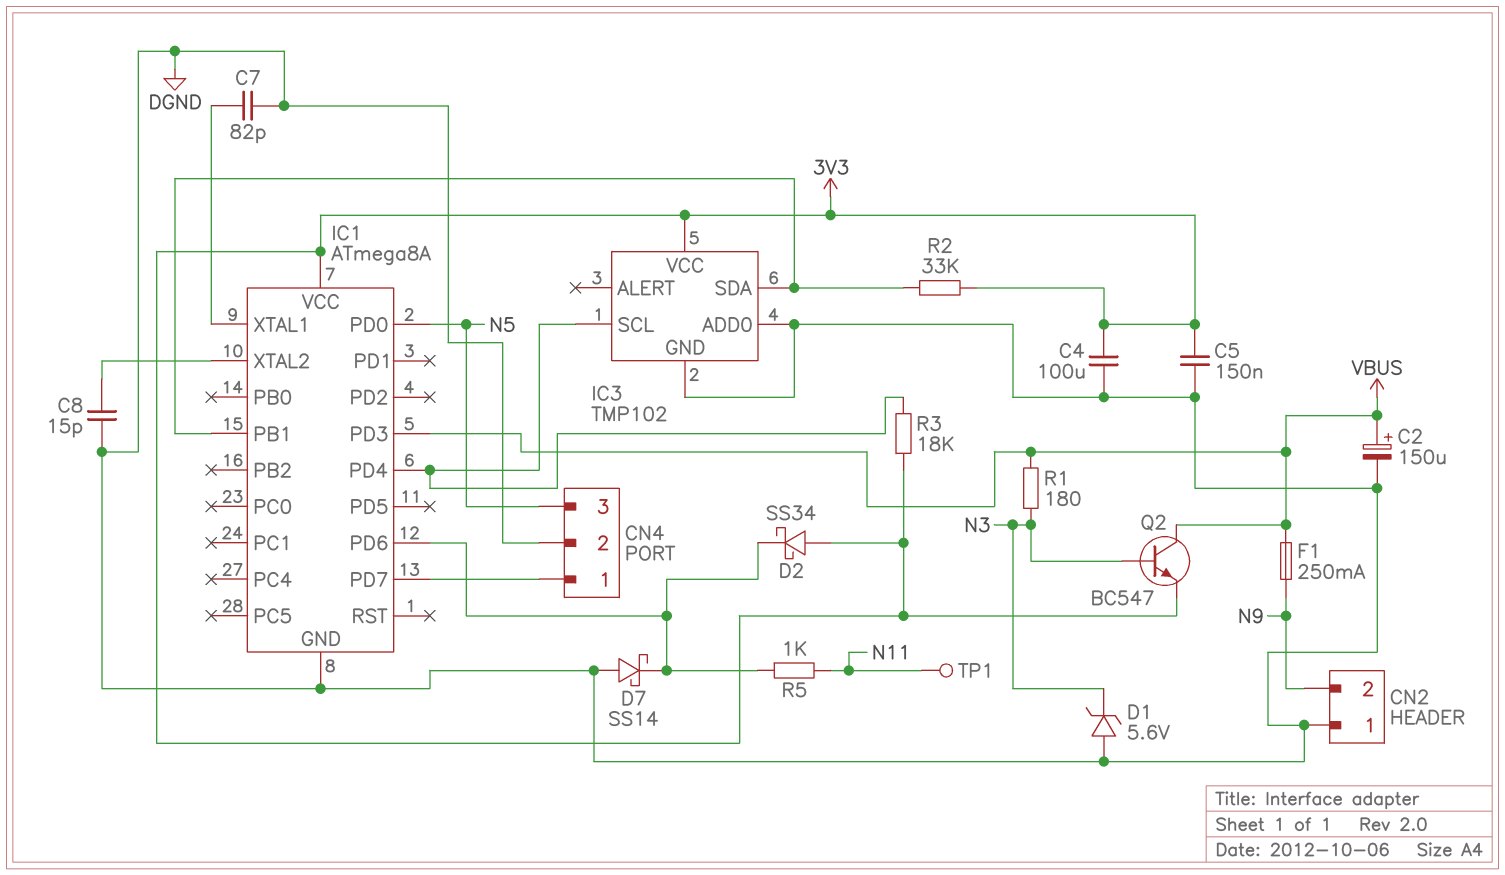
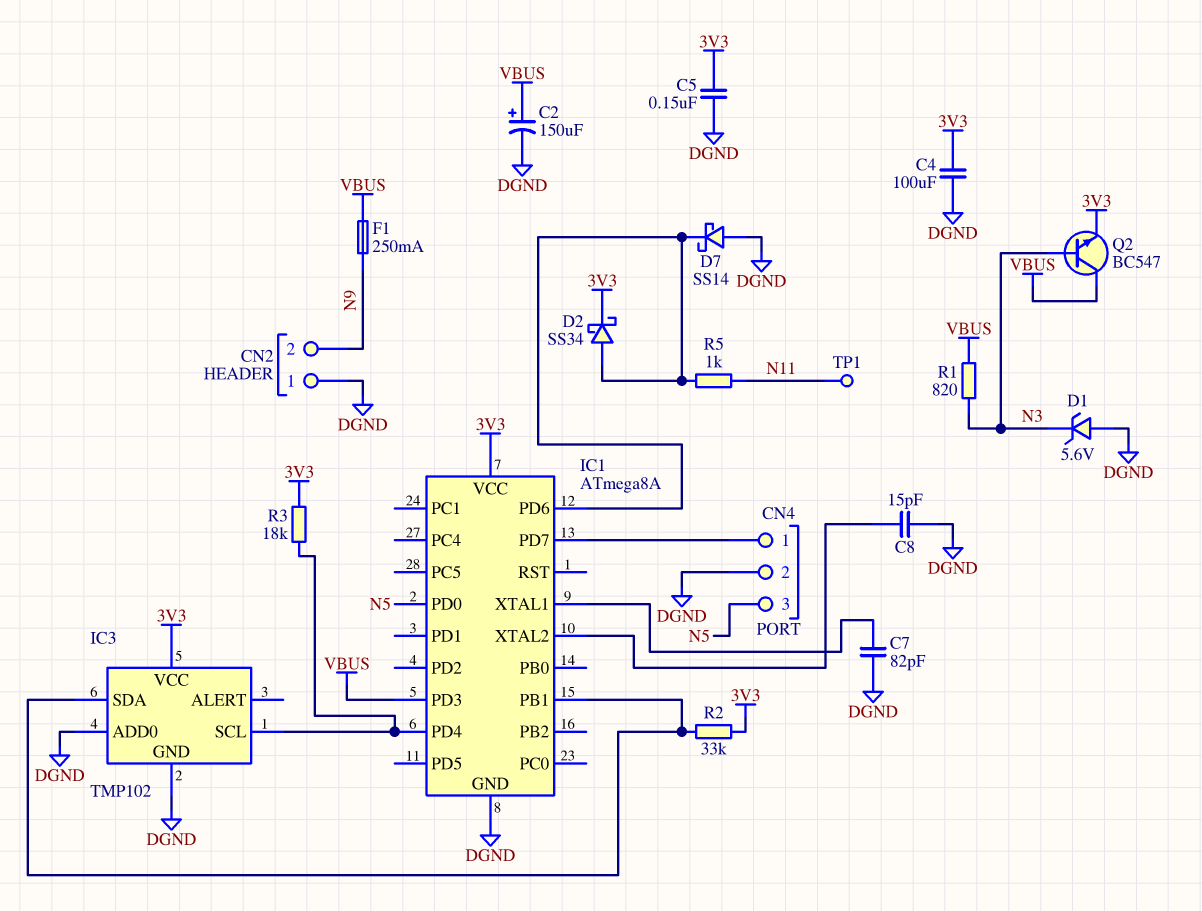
D2: schottky SS34 (A 3V3, K IC1/PD6) -> schottky SS34 (A IC1/PD6, K 3V3)
R1: 180 (N3, VBUS) -> 820 (N3, VBUS)

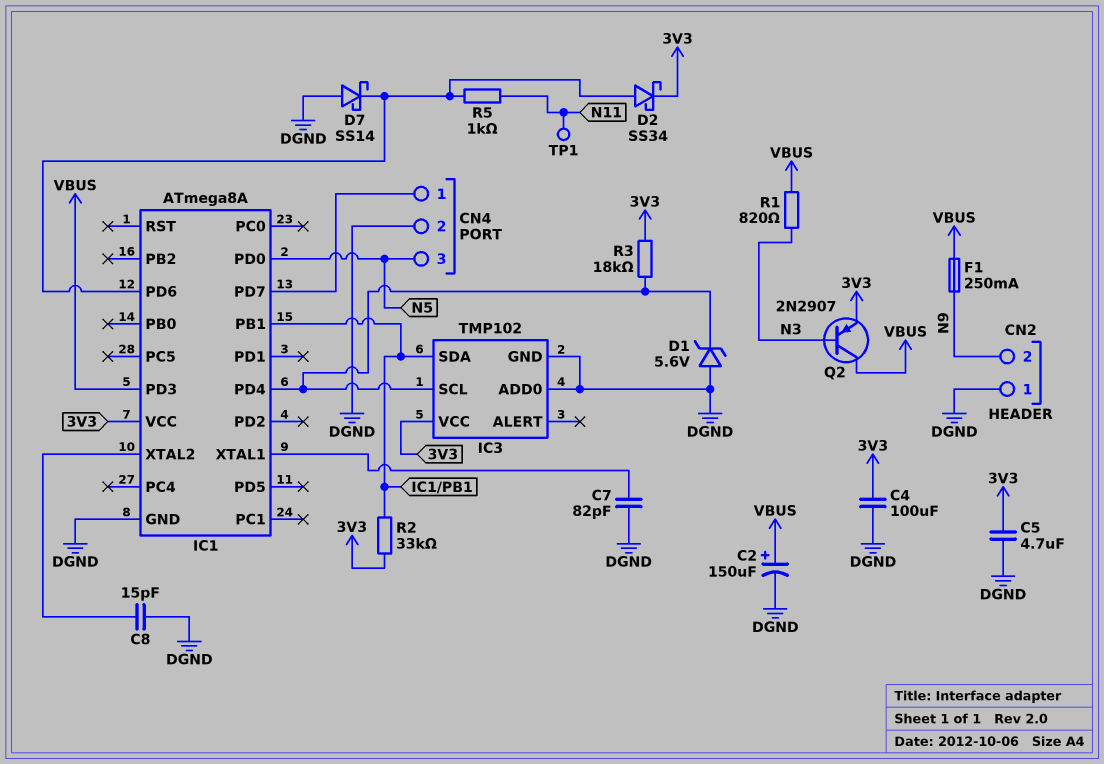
C5: 150nF (3V3, DGND) -> 4.7uF (3V3, DGND)
D1: zener 5.6V (A DGND, K N3) -> zener 5.6V (A DGND, K IC1/PD4)
Q2: NPN BC547 (B N3, C VBUS, E 3V3) -> PNP 2N2907 (B N3, C VBUS, E 3V3)

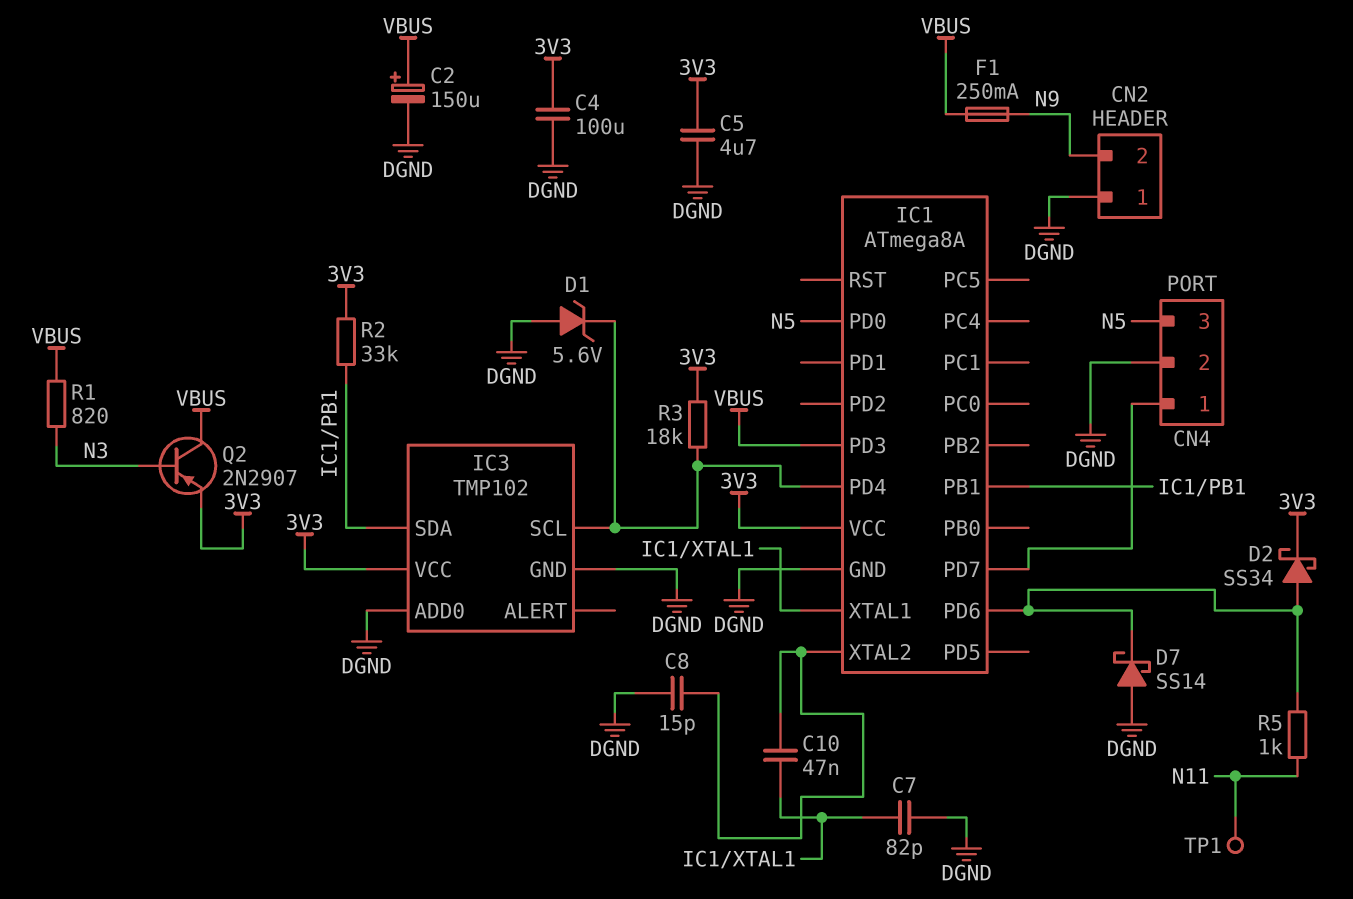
C10: none -> 47nF (IC1/XTAL1, IC1/XTAL2)

